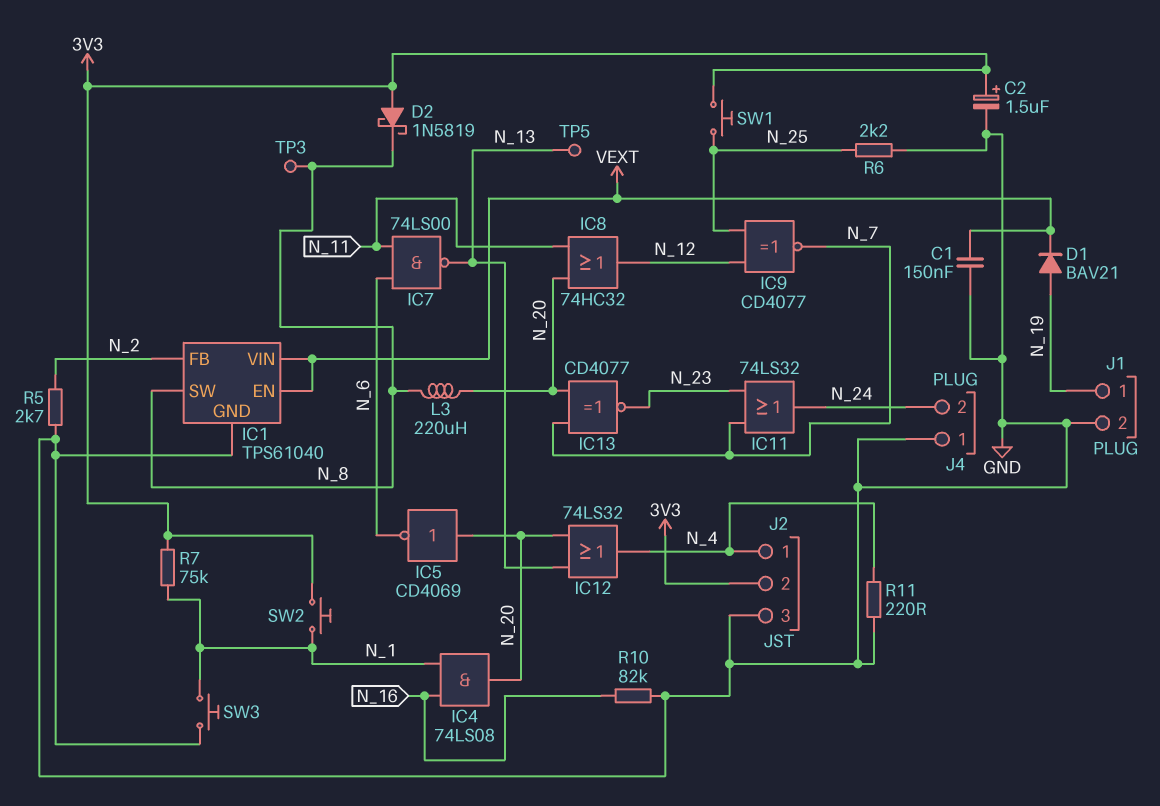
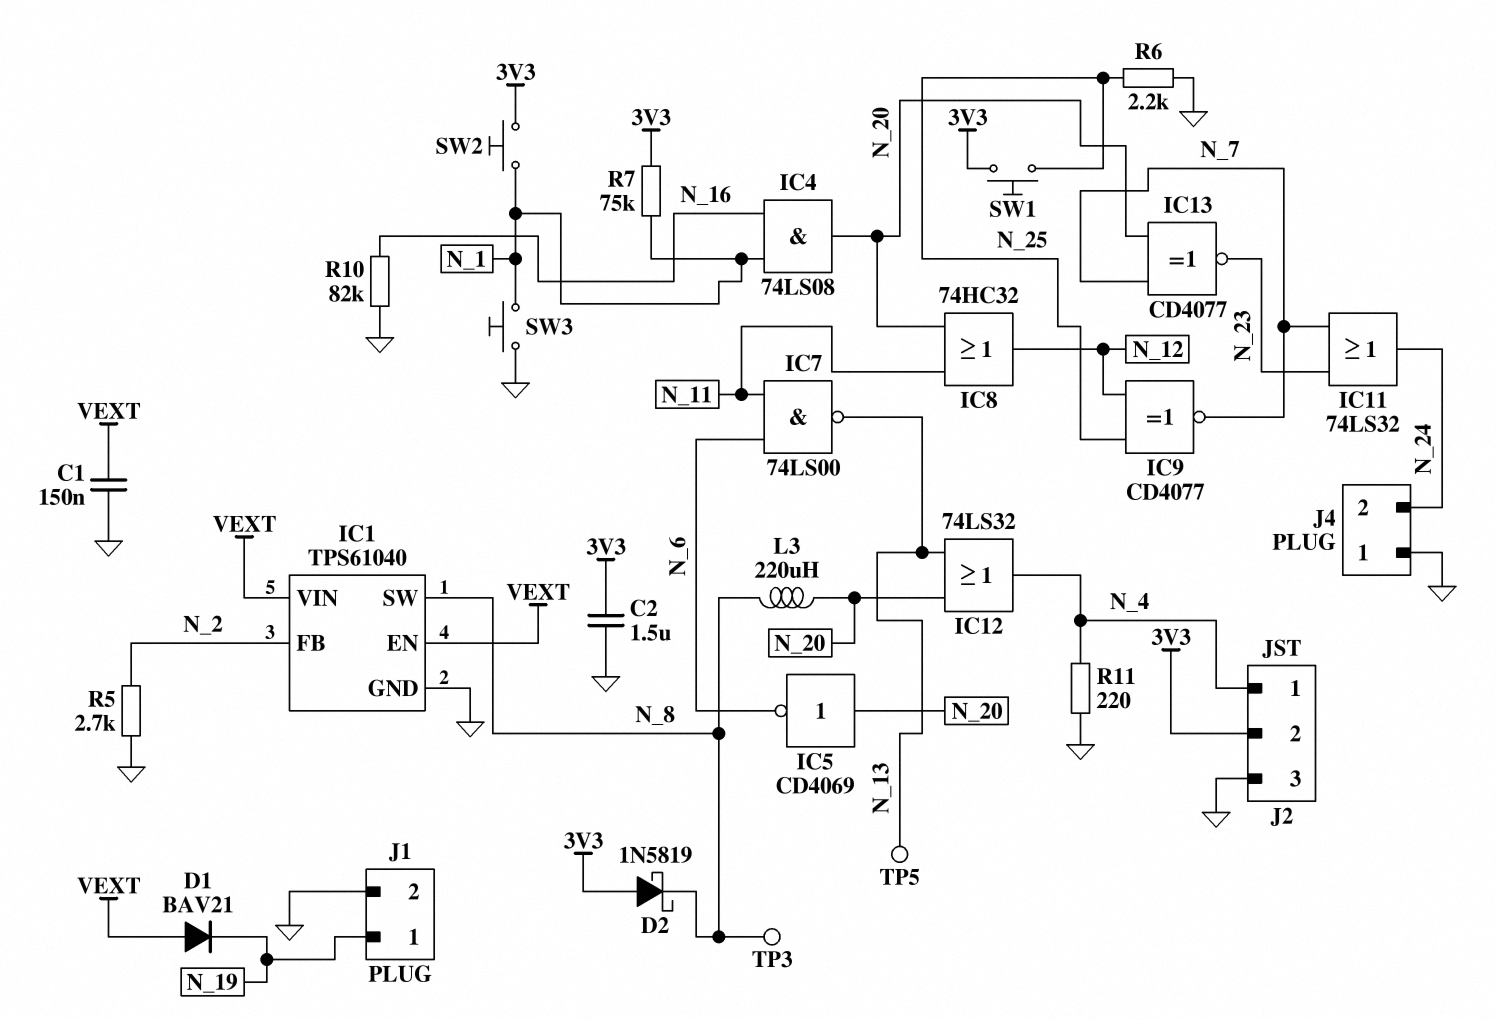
C2: 1.5uF (plus 3V3, minus GND) -> 1.5uF (3V3, GND)
D1: diode BAV21 (A N_19, K VEXT) -> diode BAV21 (A VEXT, K N_19)

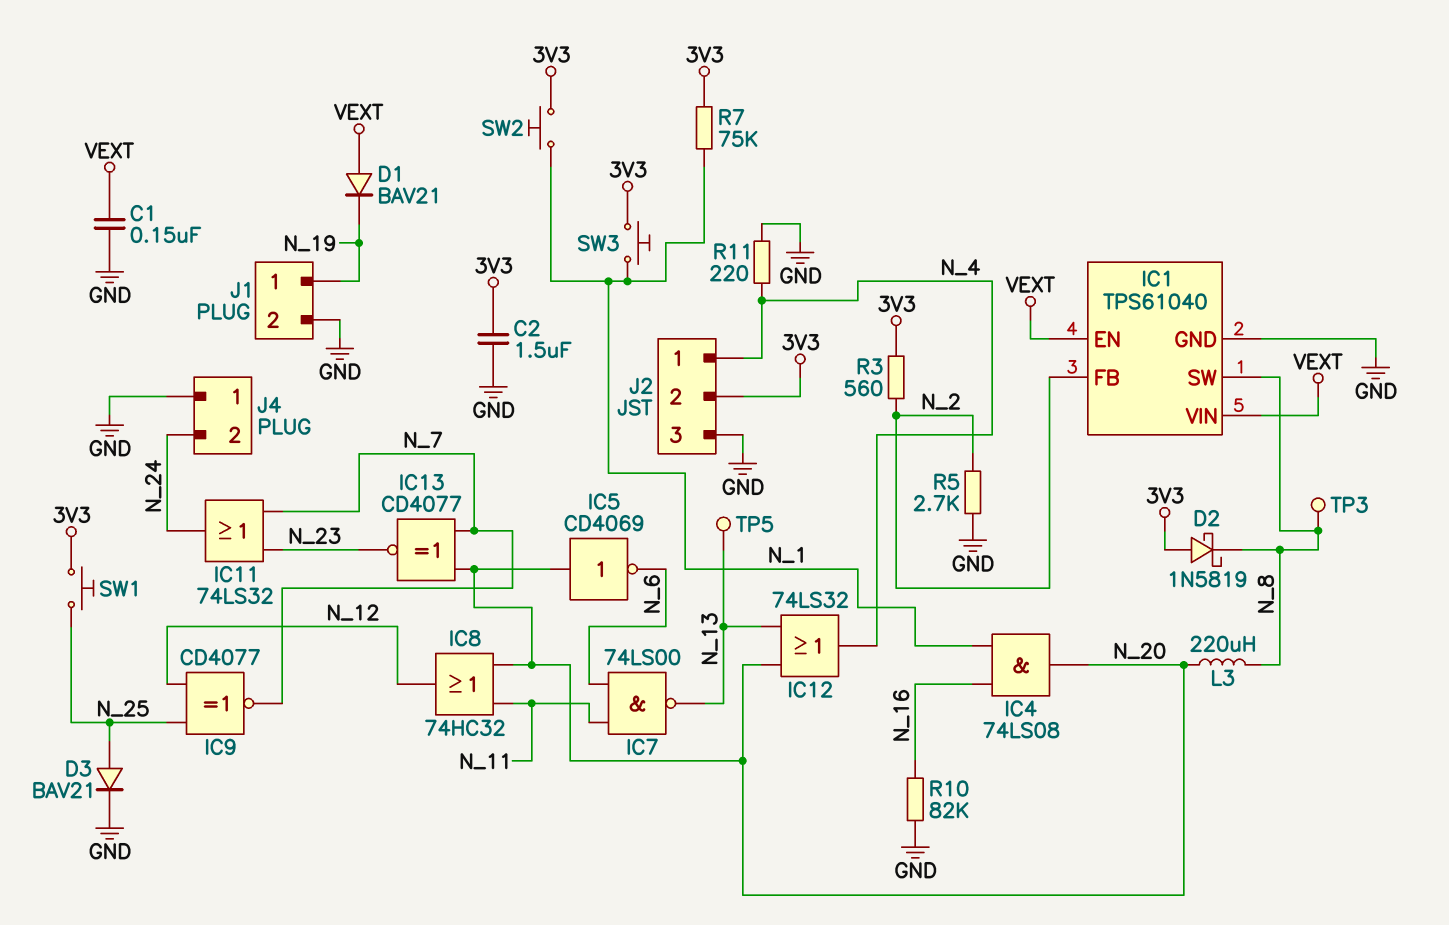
D3: none -> diode BAV21 (A N_25, K GND)
R3: none -> 560 (3V3, N_2)
R6: 2.2k (GND, N_25) -> none
SW3: button (GND, N_1) -> button (3V3, N_1)

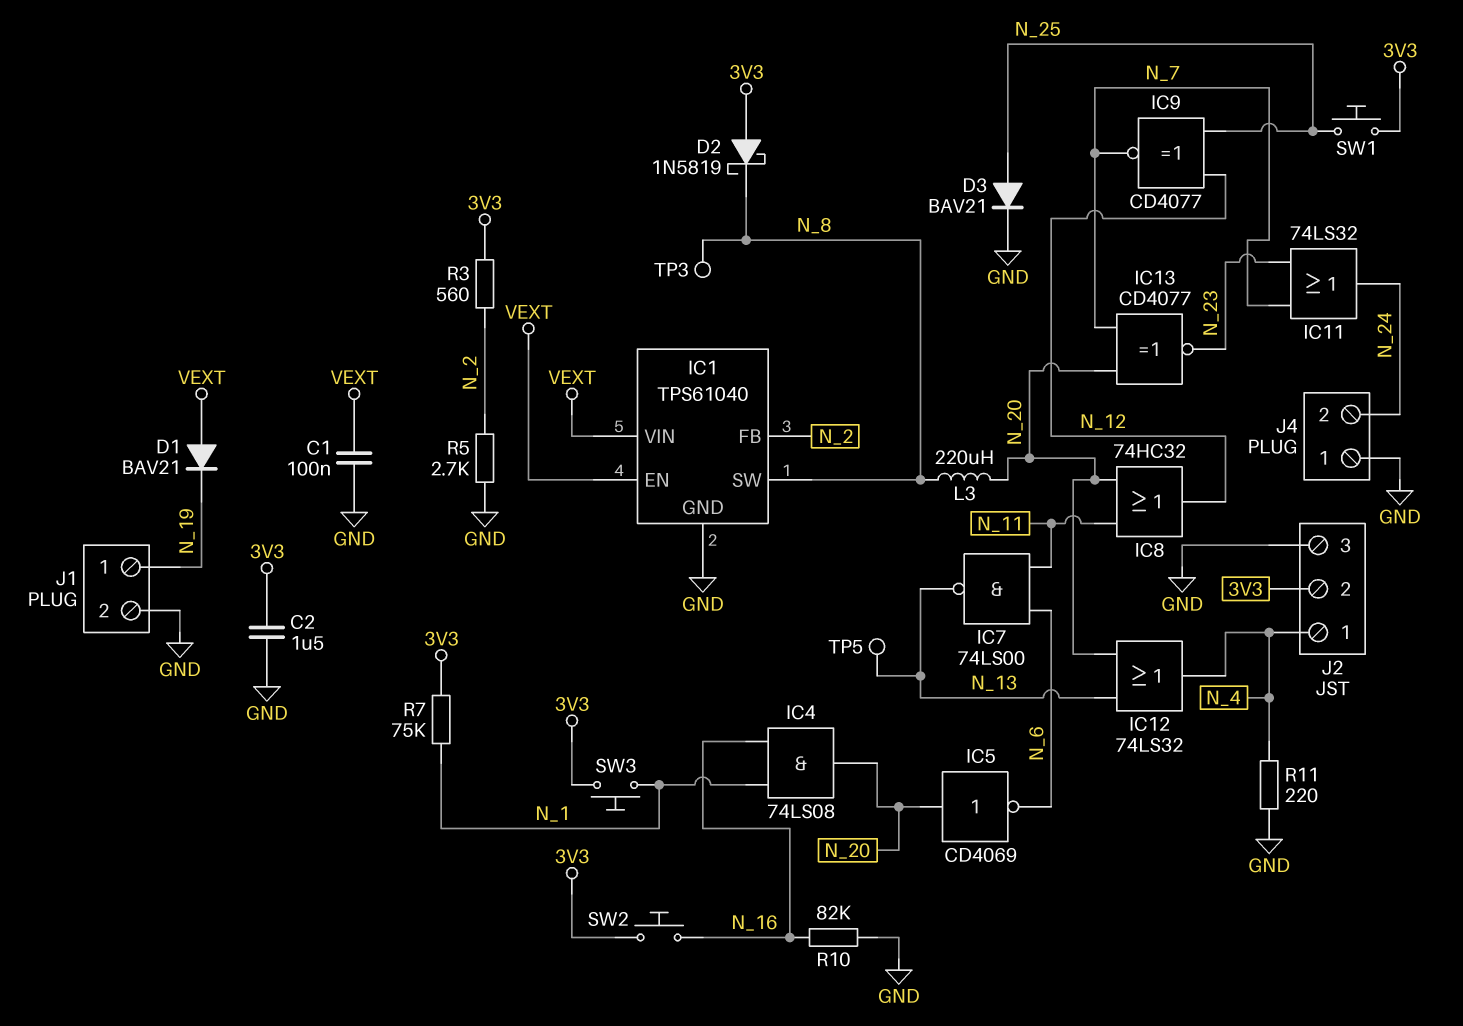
C1: 150nF (GND, VEXT) -> 100nF (GND, VEXT)
SW2: button (3V3, N_1) -> button (3V3, N_16)

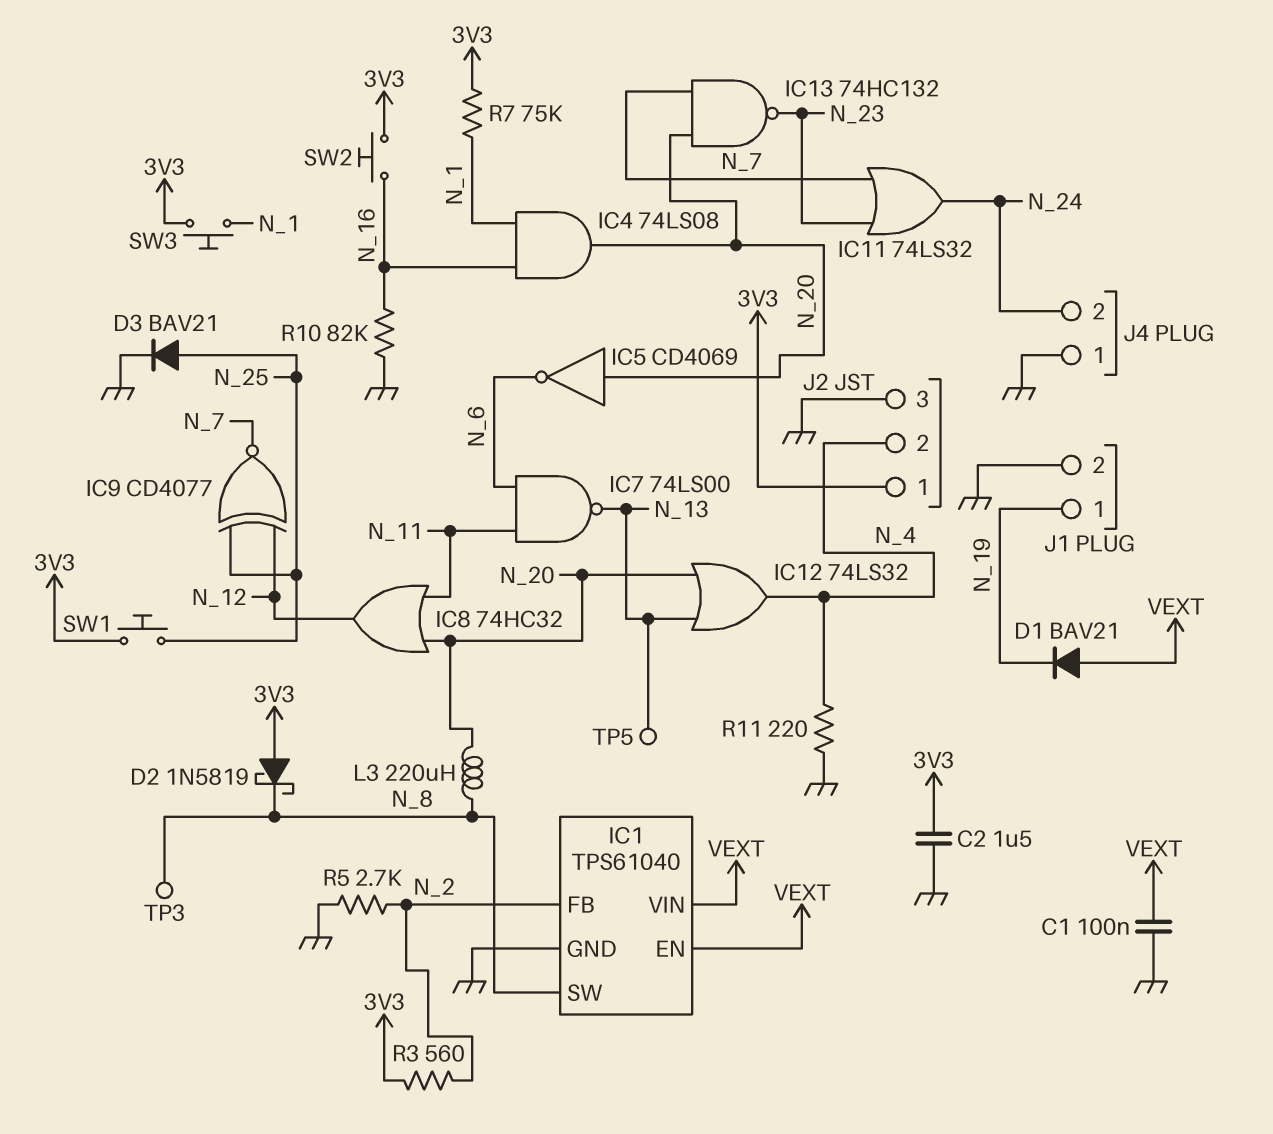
IC13: XNOR CD4077 (in N_7, in N_20, out N_23) -> NAND 74HC132 (in N_7, in N_20, out N_23)
J2 pin 1: N_4 -> 3V3
J2 pin 2: 3V3 -> N_4

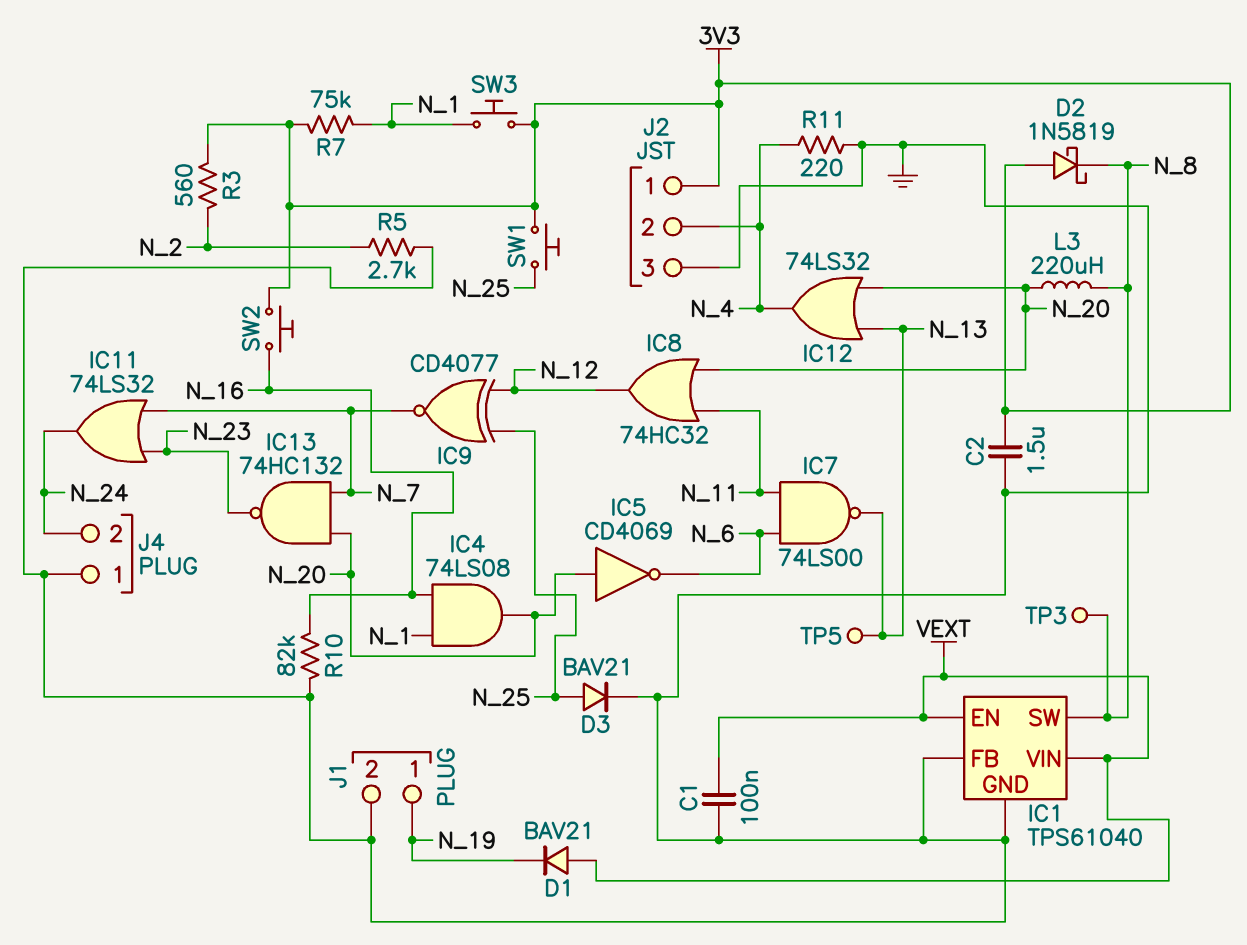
IC1 pin FB: N_2 -> GND

